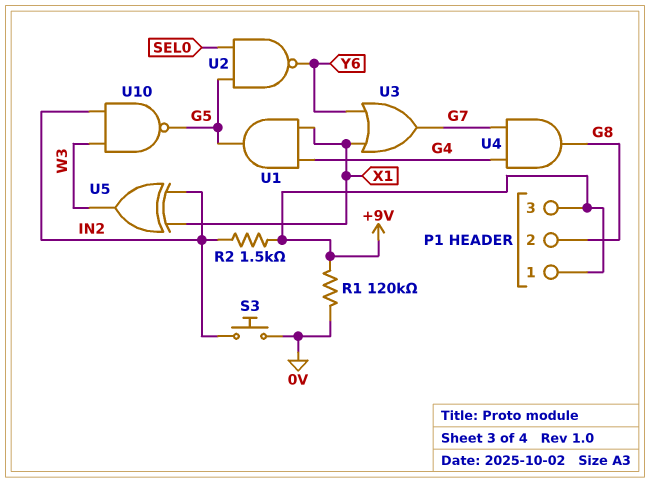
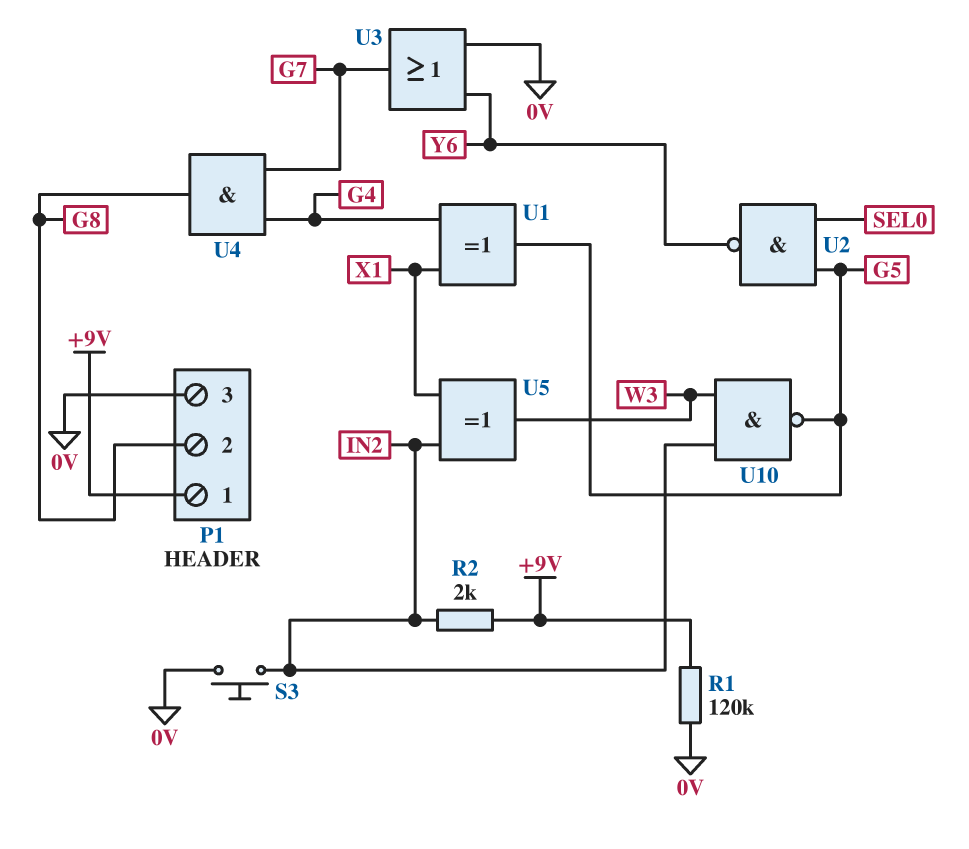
P1 pin 3: +9V -> 0V
R2: 1.5k (+9V, IN2) -> 2k (+9V, IN2)
U1: AND (in G4, in X1, out G5) -> XOR (in G4, in X1, out G5)
U3: OR (in X1, in Y6, out G7) -> OR (in 0V, in Y6, out G7)

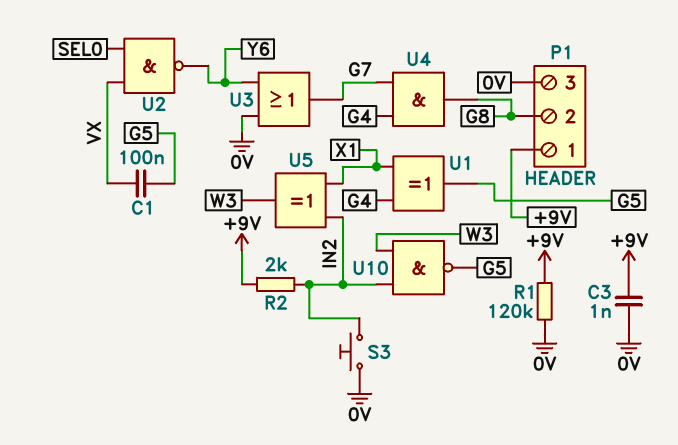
C1: none -> 100nF (G5, VX)
C3: none -> 1nF (+9V, 0V)
U2: NAND (in G5, in SEL0, out Y6) -> NAND (in SEL0, in VX, out Y6)

